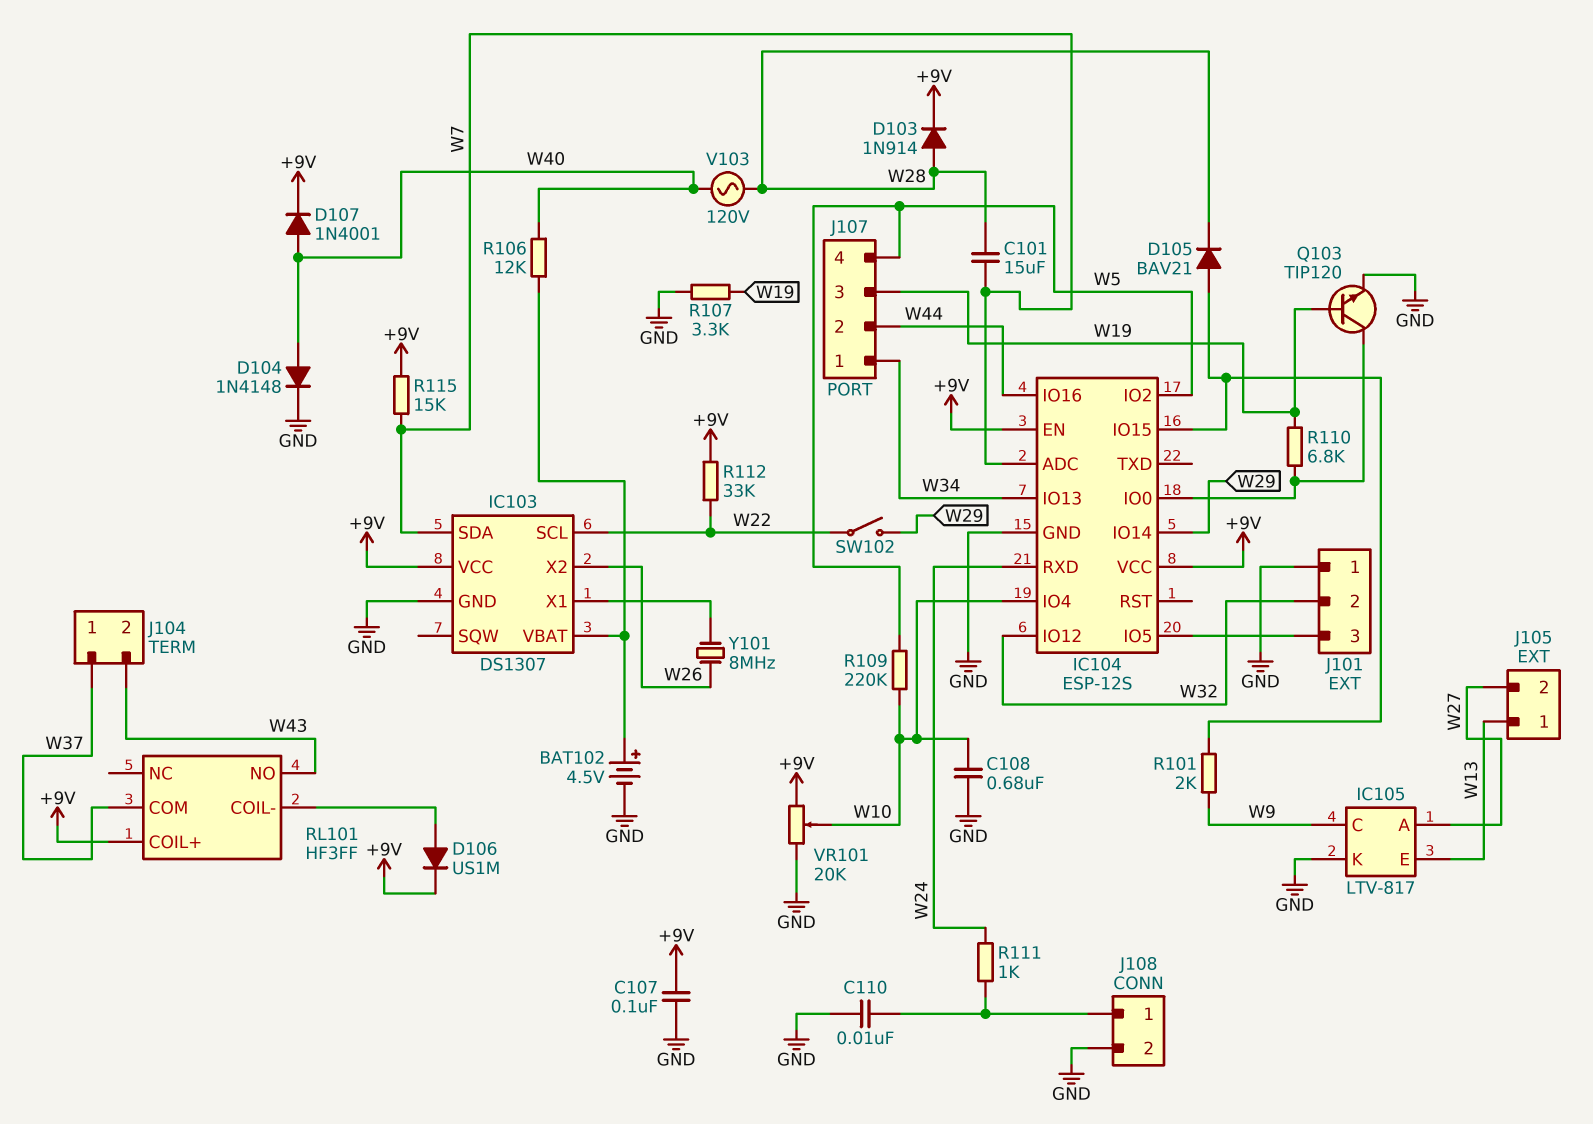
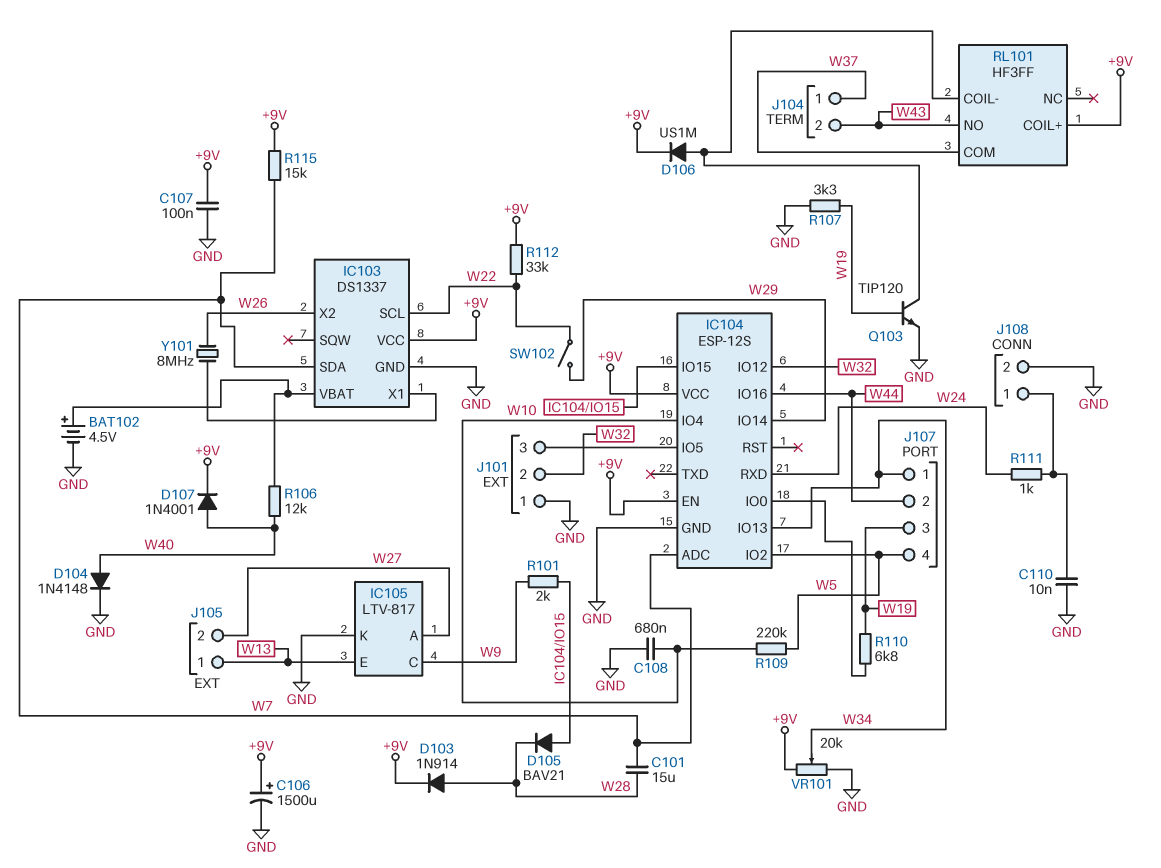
C106: none -> 1500uF (plus +9V, minus GND)
IC103: DS1307 -> DS1337
Q103: NPN TIP120 (B W19, C IC104/IO0, E GND) -> NPN TIP120 (B W19, C RL101/COIL-, E GND)
V103: AC 120V (W28, W40) -> none
VR101: 20k (+9V, GND, wiper W10) -> 20k (+9V, GND, wiper W34)

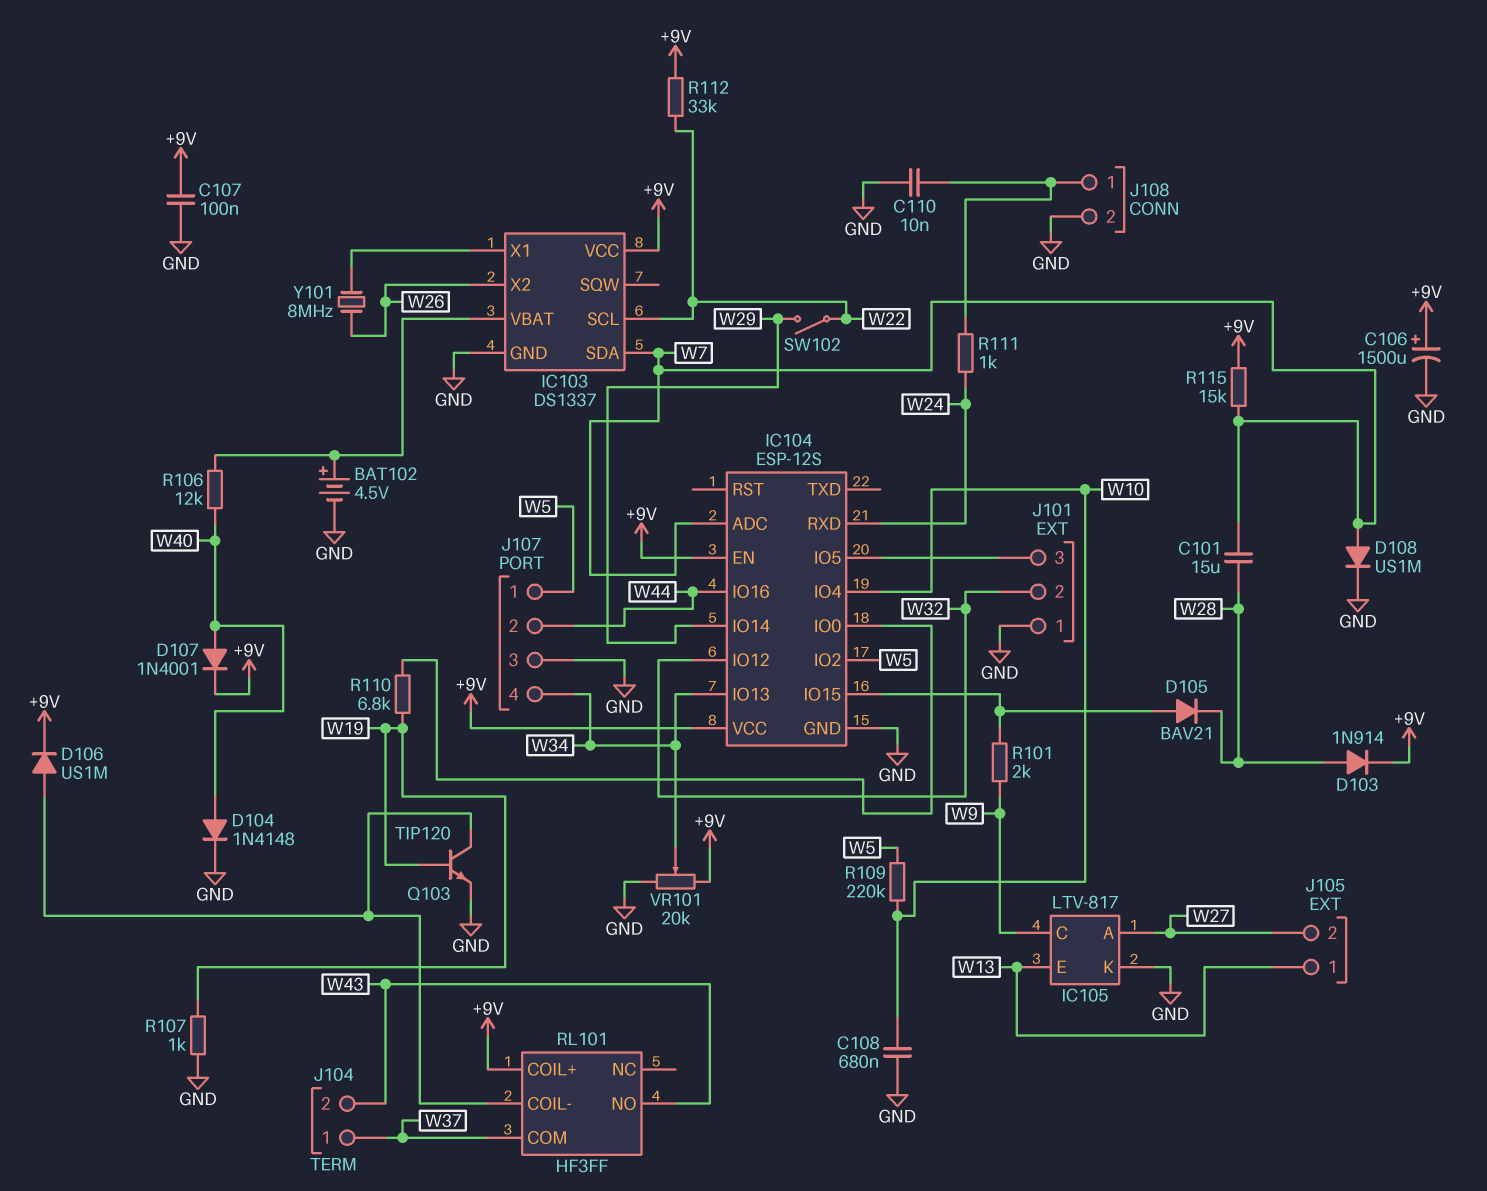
D108: none -> diode US1M (A W7, K GND)
J107 pin 1: W34 -> W5
J107 pin 3: W19 -> GND
J107 pin 4: W5 -> W34
R107: 3.3k (GND, W19) -> 1k (GND, W19)

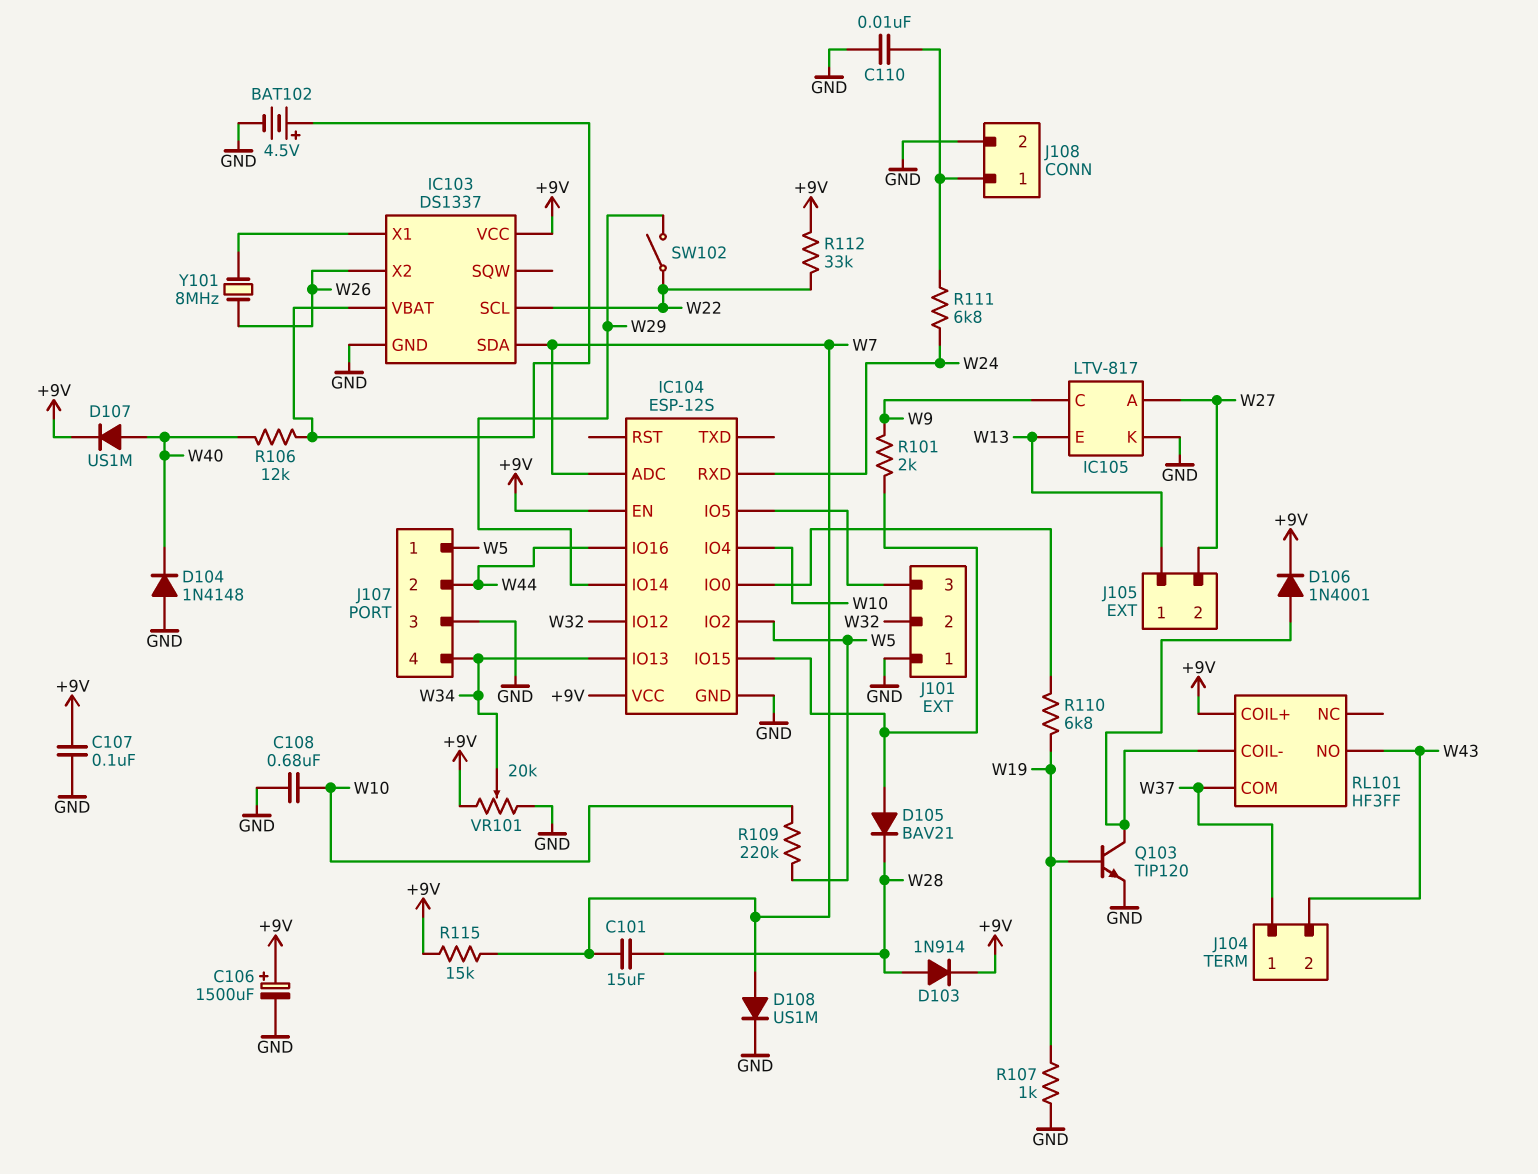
D104: diode 1N4148 (A W40, K GND) -> diode 1N4148 (A GND, K W40)
D106: diode US1M (A RL101/COIL-, K +9V) -> diode 1N4001 (A RL101/COIL-, K +9V)
D107: diode 1N4001 (A W40, K +9V) -> diode US1M (A W40, K +9V)
R111: 1k (J108/1, W24) -> 6.8k (J108/1, W24)

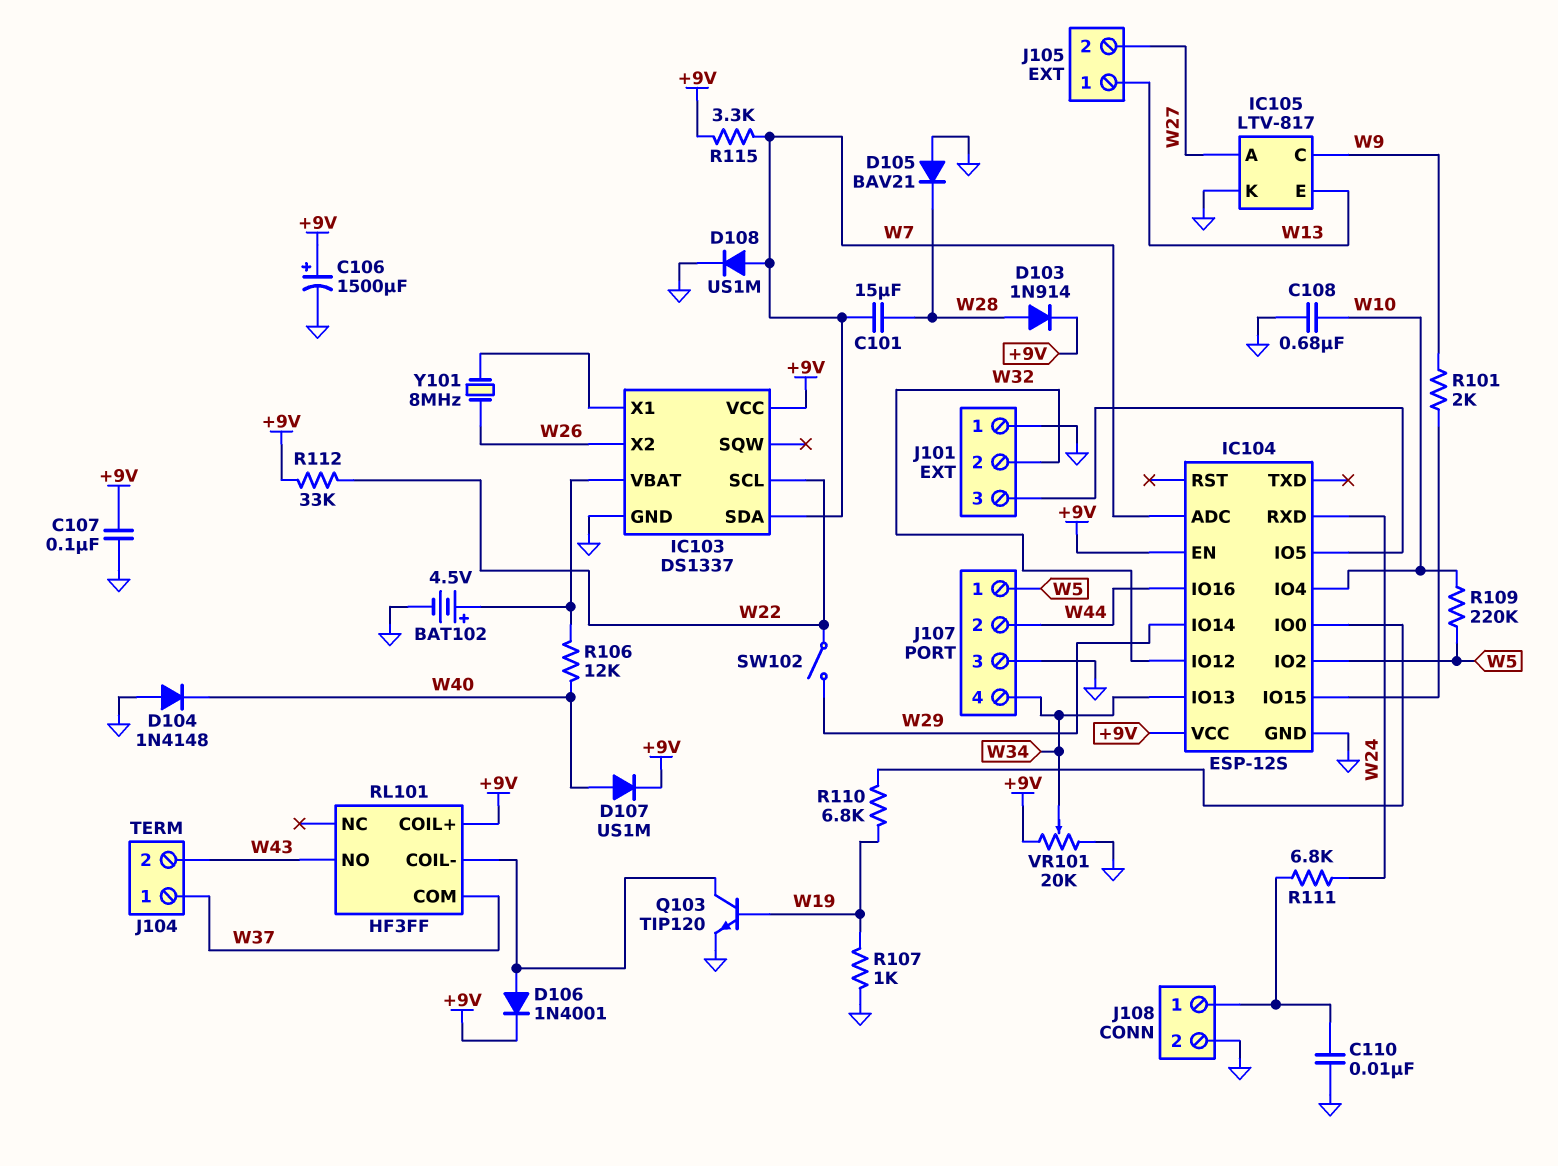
D105: diode BAV21 (A IC104/IO15, K W28) -> diode BAV21 (A GND, K W28)
R115: 15k (+9V, W7) -> 3.3k (+9V, W7)

